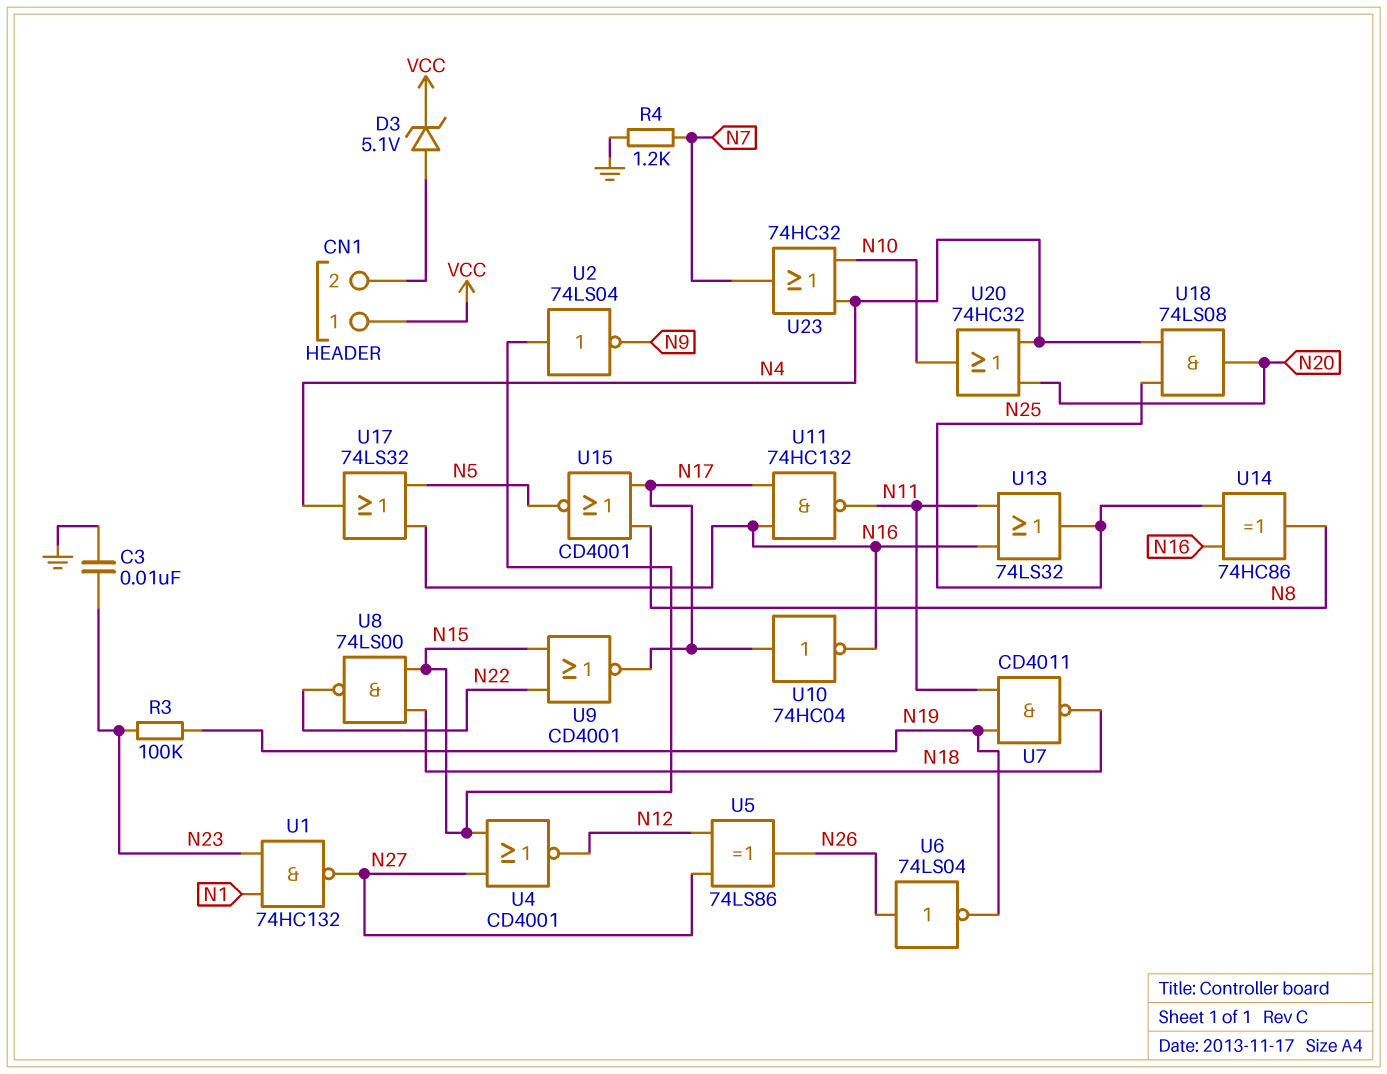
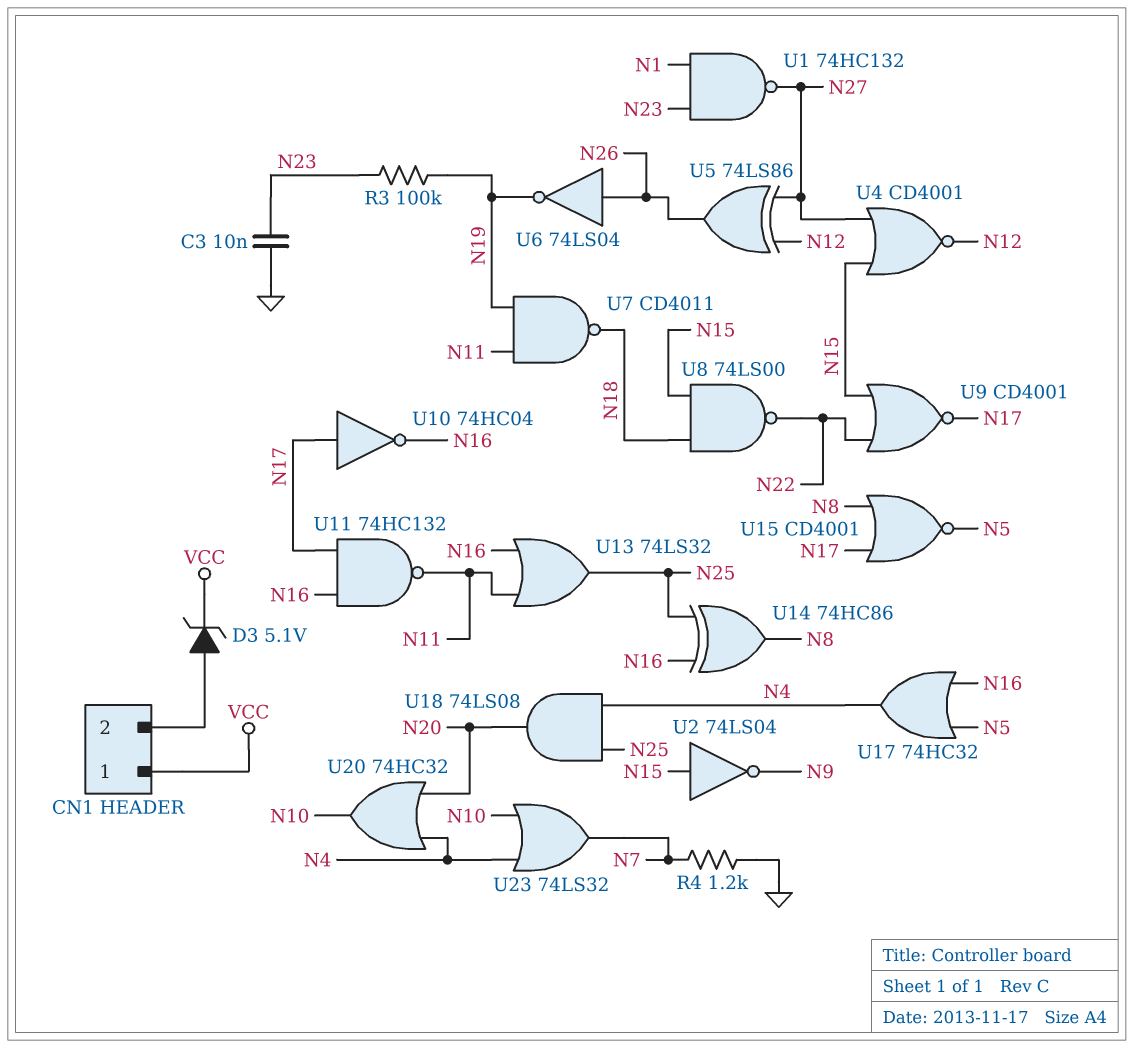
U17: OR 74LS32 (in N5, in N16, out N4) -> OR 74HC32 (in N5, in N16, out N4)
U23: OR 74HC32 (in N4, in N10, out N7) -> OR 74LS32 (in N4, in N10, out N7)

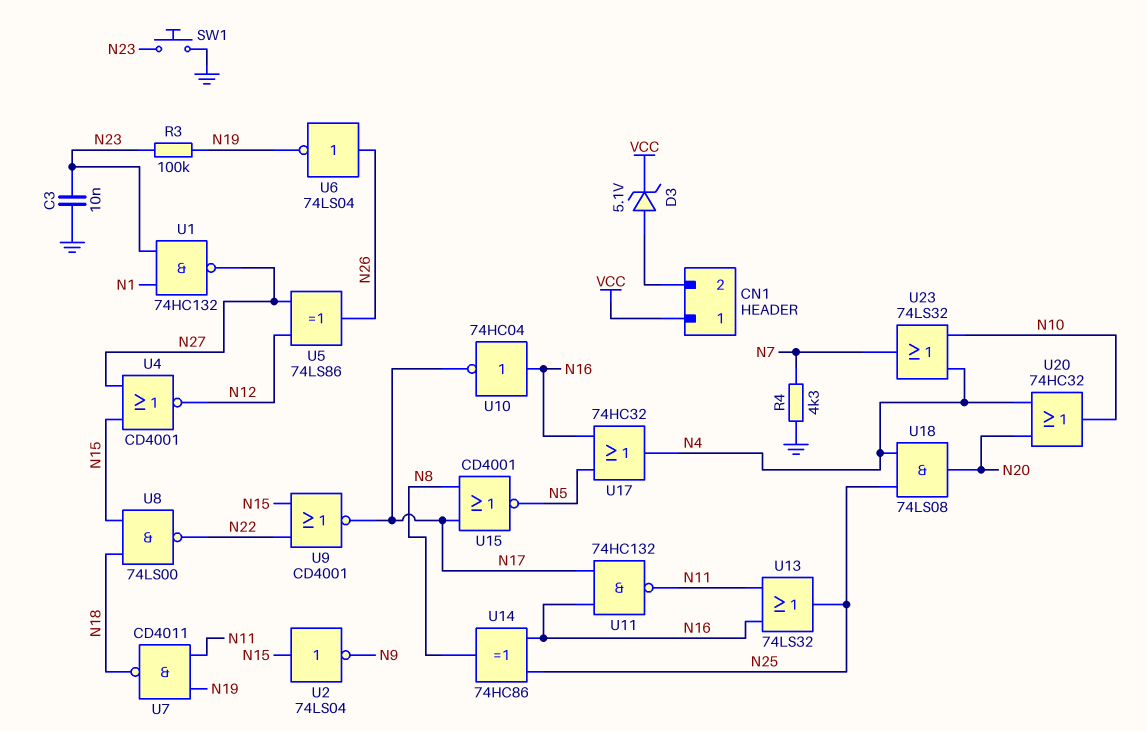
R4: 1.2k (GND, N7) -> 4.3k (GND, N7)
SW1: none -> button (GND, N23)
U10: NOT 74HC04 (in N17, out N16) -> NOT 74HC04 (in N16, out N17)

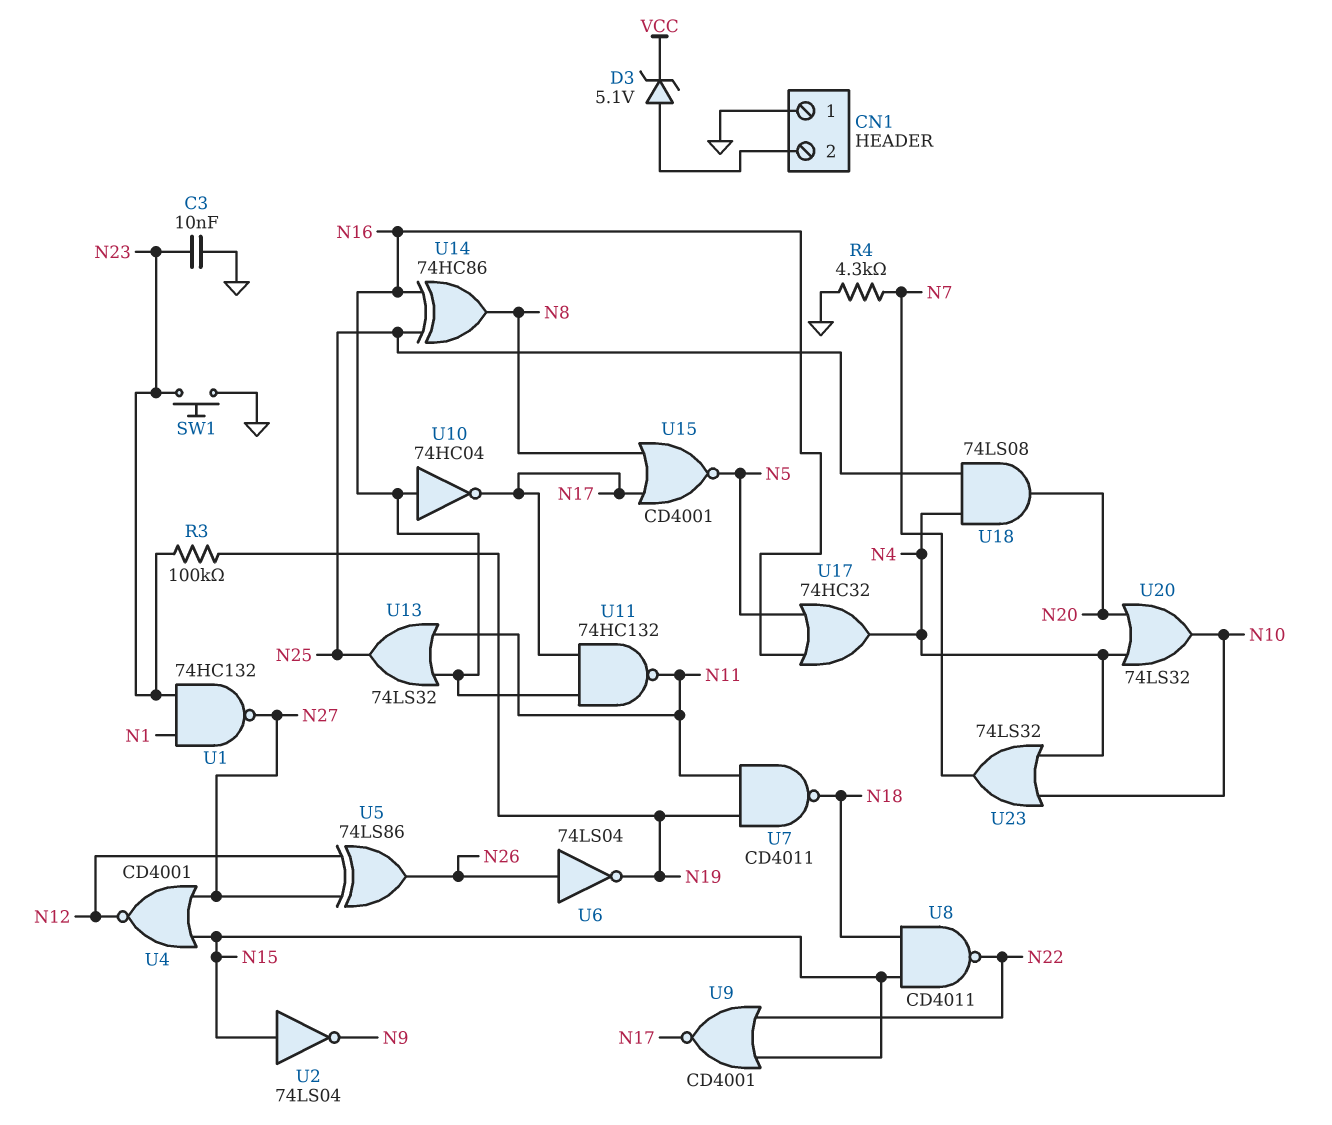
CN1 pin 1: VCC -> GND
U8: NAND 74LS00 (in N15, in N18, out N22) -> NAND CD4011 (in N15, in N18, out N22)
U20: OR 74HC32 (in N4, in N20, out N10) -> OR 74LS32 (in N4, in N20, out N10)

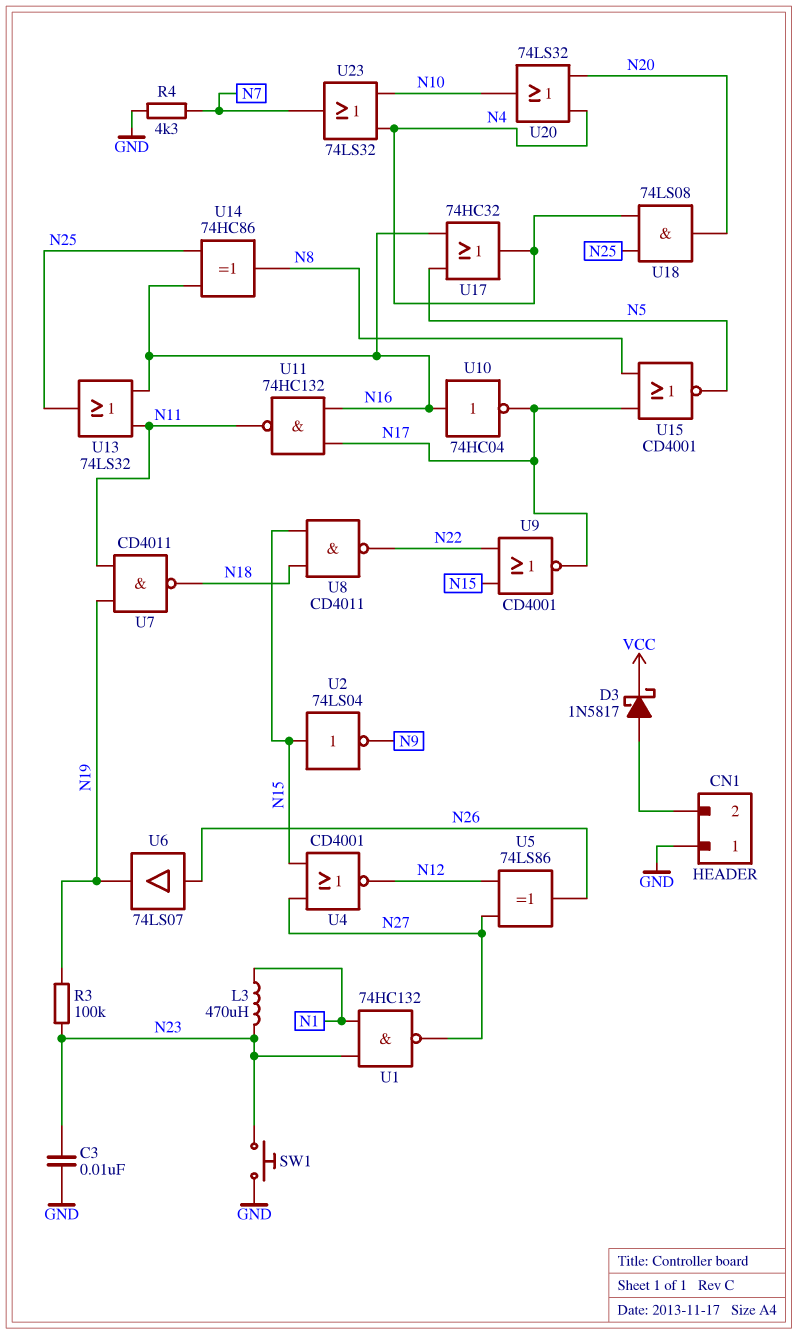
D3: zener 5.1V (A CN1/2, K VCC) -> schottky 1N5817 (A CN1/2, K VCC)
L3: none -> 470uH (N1, N23)
U6: NOT 74LS04 (in N26, out N19) -> buffer 74LS07 (in N26, out N19)

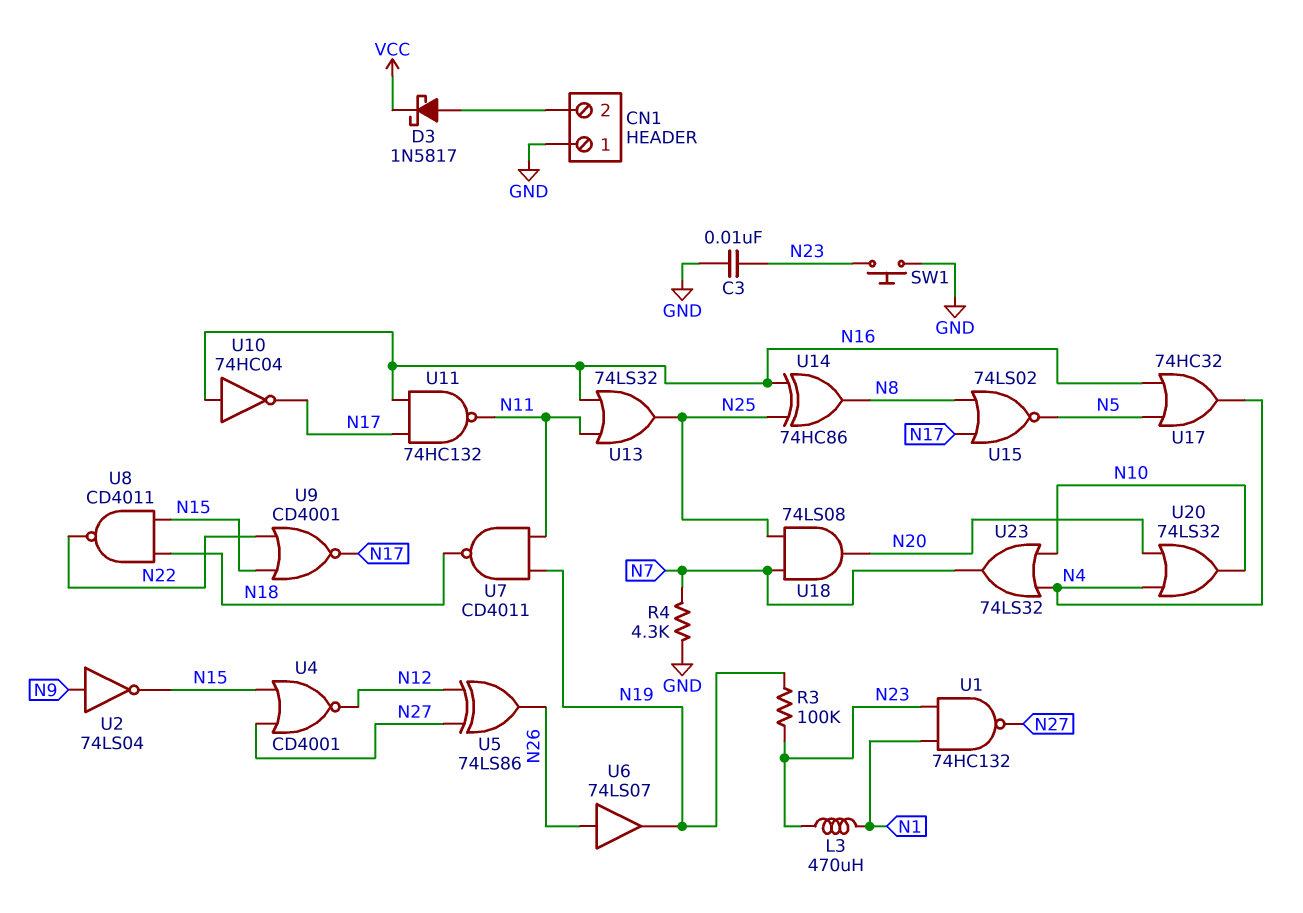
U2: NOT 74LS04 (in N15, out N9) -> NOT 74LS04 (in N9, out N15)
U15: NOR CD4001 (in N8, in N17, out N5) -> NOR 74LS02 (in N8, in N17, out N5)
U18: AND 74LS08 (in N4, in N25, out N20) -> AND 74LS08 (in N7, in N25, out N20)

